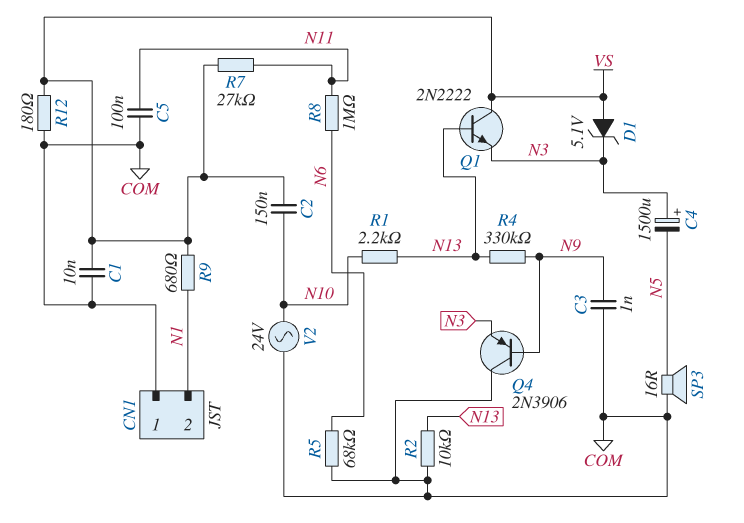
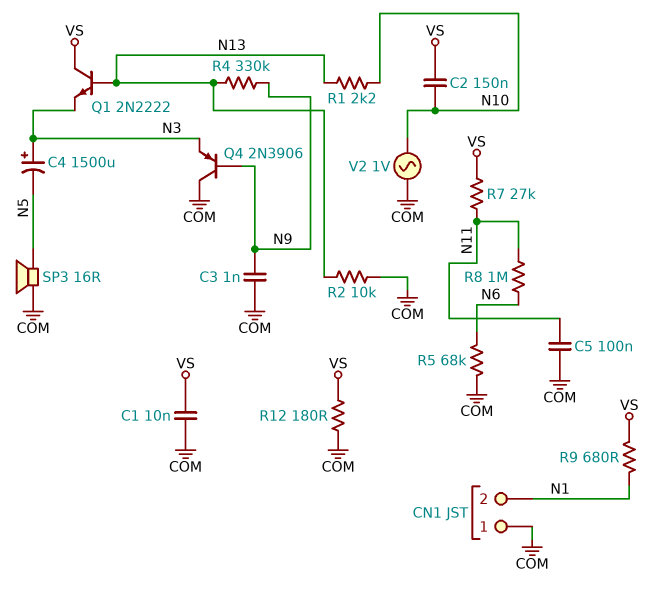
D1: zener 5.1V (A VS, K N3) -> none
V2: AC 24V (COM, N10) -> AC 1V (COM, N10)

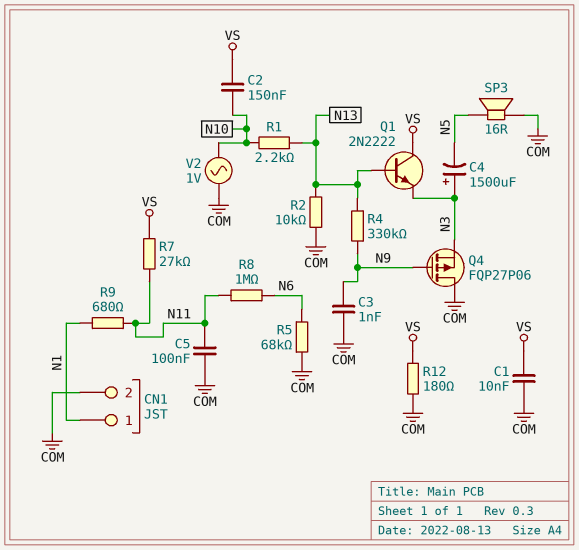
CN1 pin 1: COM -> N1
CN1 pin 2: N1 -> COM
Q4: PNP 2N3906 (B N9, C COM, E N3) -> PMOS FQP27P06 (G N9, D COM, S N3)
R9: 680 (N1, VS) -> 680 (N1, N11)

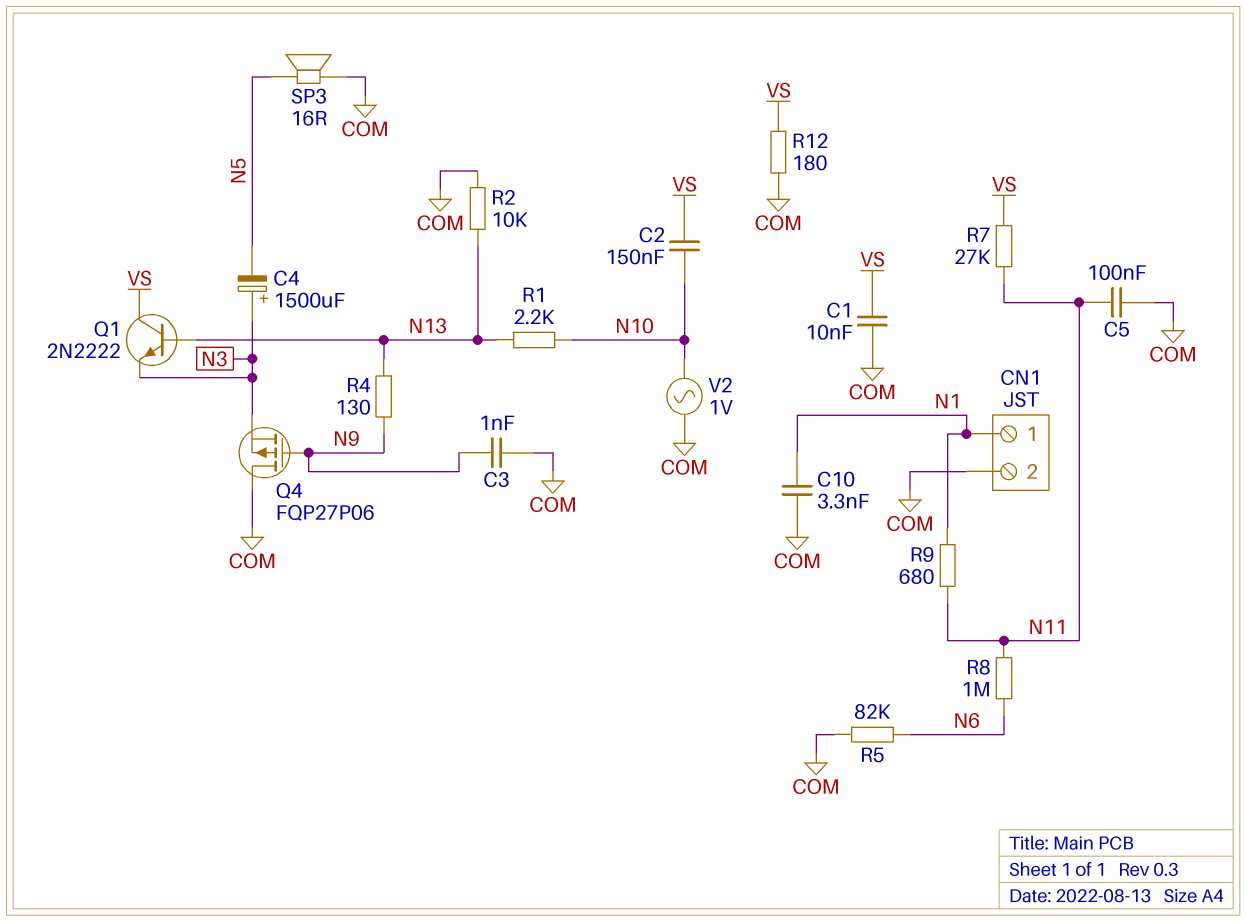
C10: none -> 3.3nF (COM, N1)
R4: 330k (N9, N13) -> 130 (N9, N13)
R5: 68k (COM, N6) -> 82k (COM, N6)

